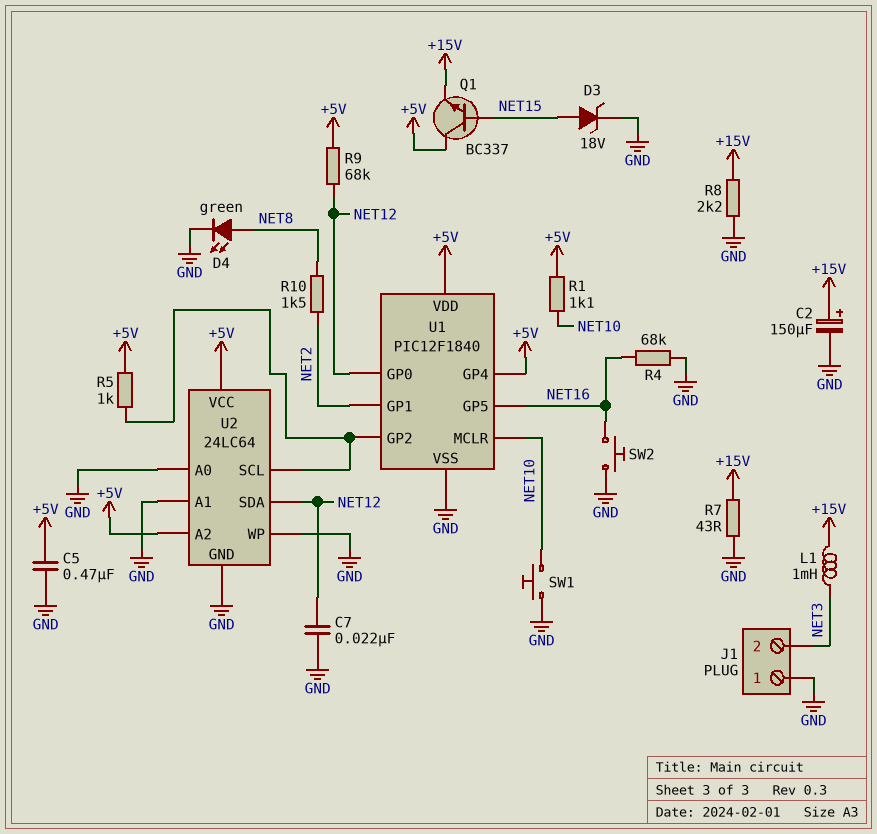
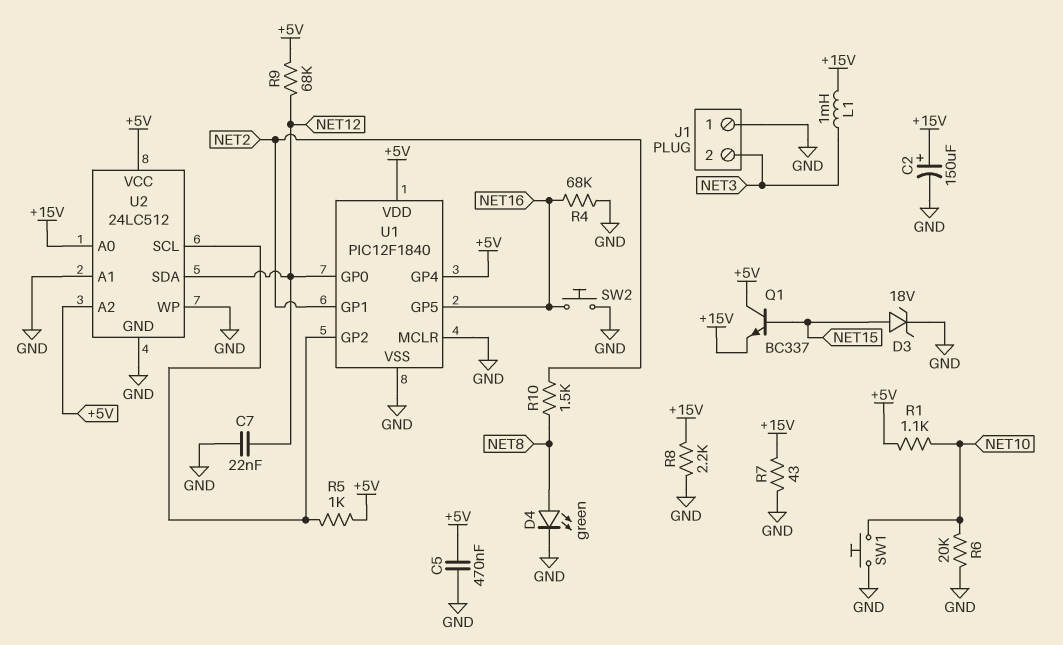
R6: none -> 20k (GND, NET10)
U1 pin MCLR: NET10 -> GND
U2: 24LC64 -> 24LC512
U2 pin A0: GND -> +15V

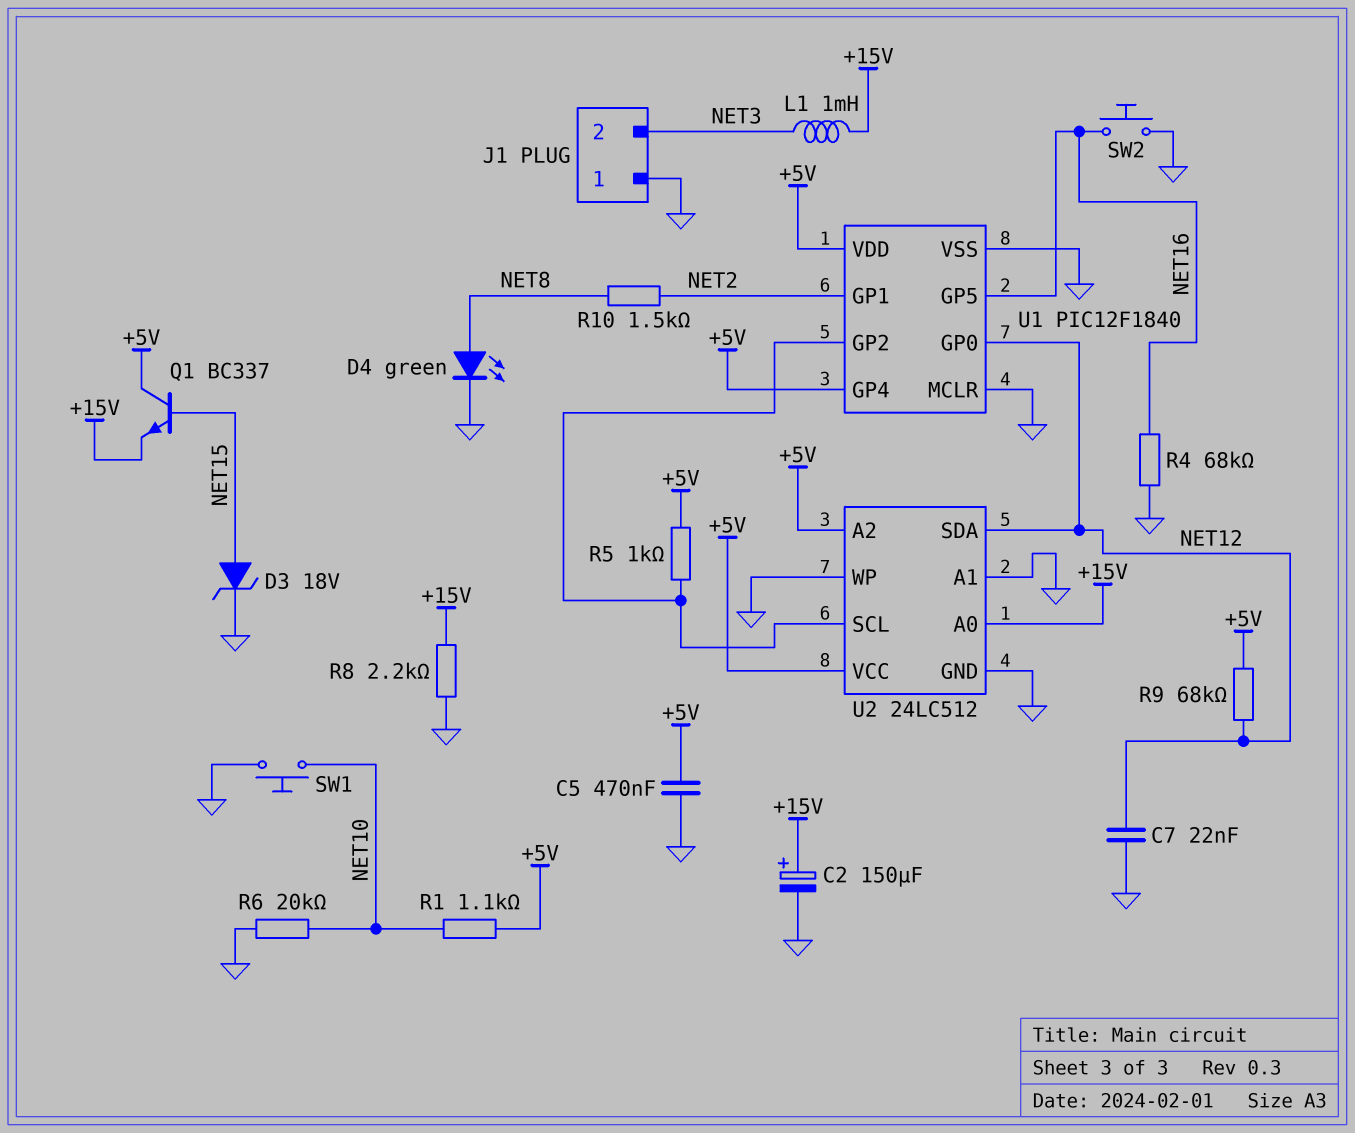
R7: 43 (+15V, GND) -> none

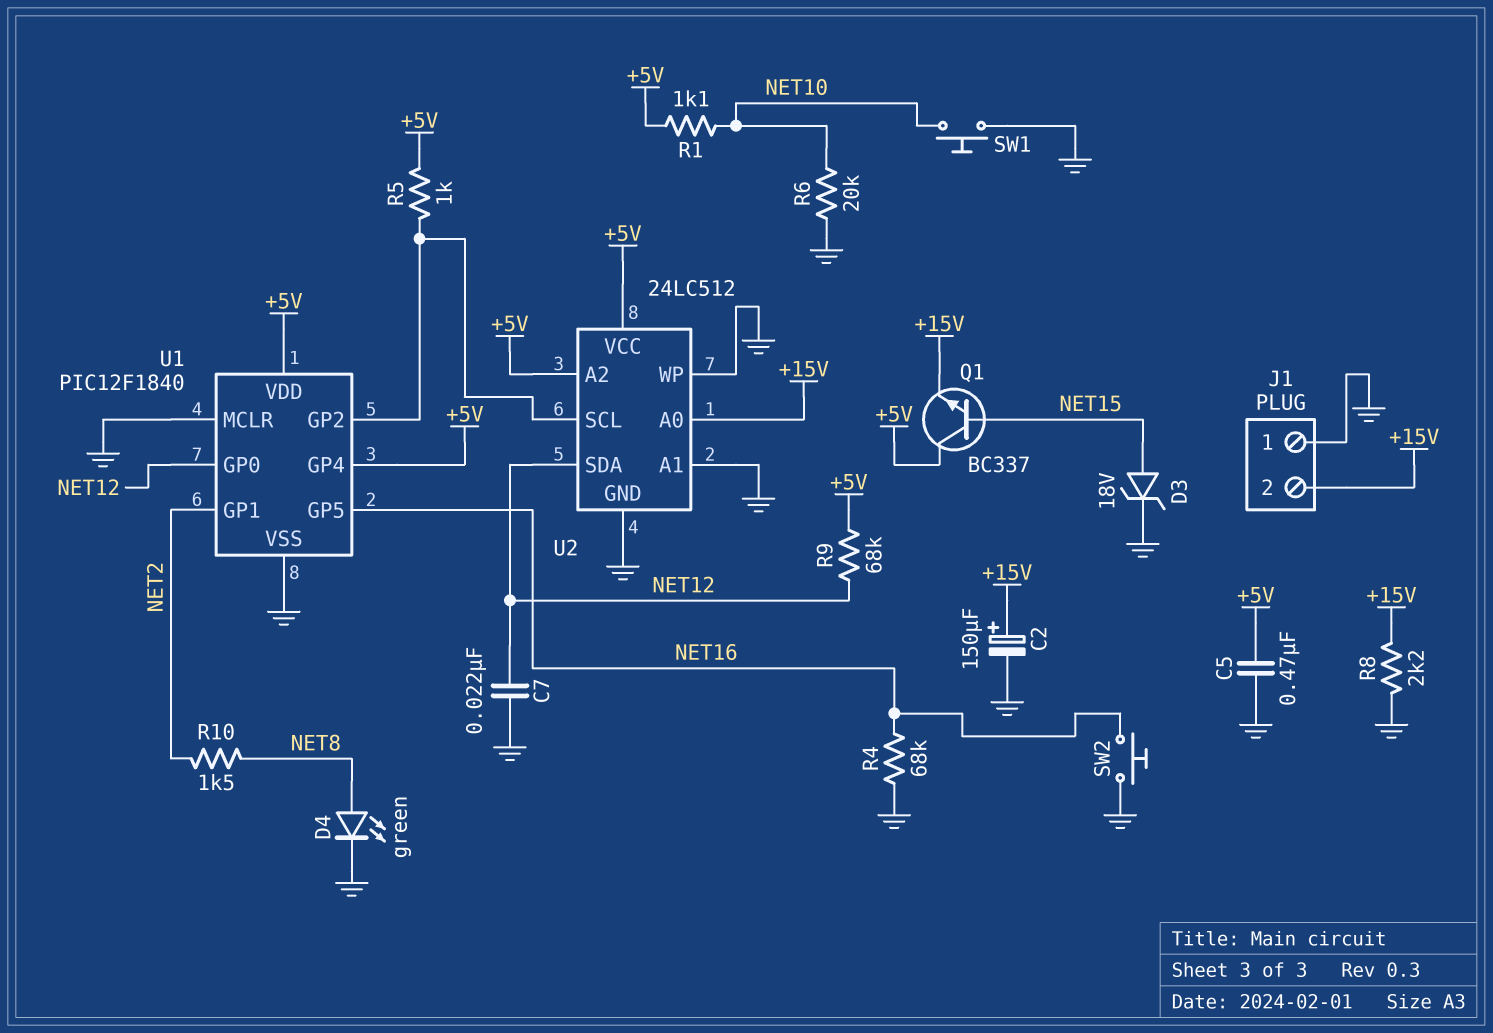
J1 pin 2: NET3 -> +15V
L1: 1mH (+15V, NET3) -> none

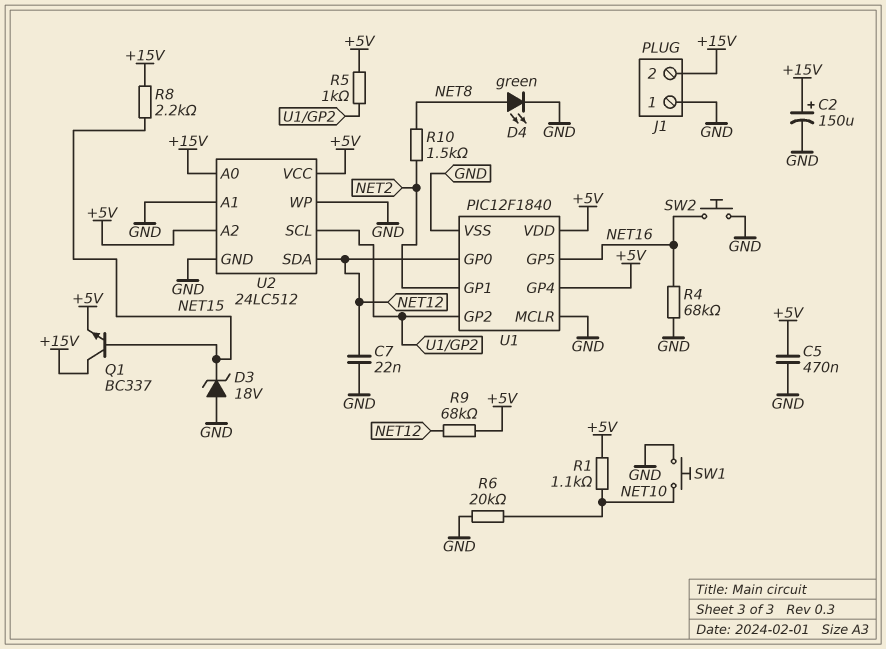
D3: zener 18V (A NET15, K GND) -> zener 18V (A GND, K NET15)
Q1: NPN BC337 (B NET15, C +5V, E +15V) -> NPN BC337 (B NET15, C +15V, E +5V)
R8: 2.2k (+15V, GND) -> 2.2k (+15V, NET15)

